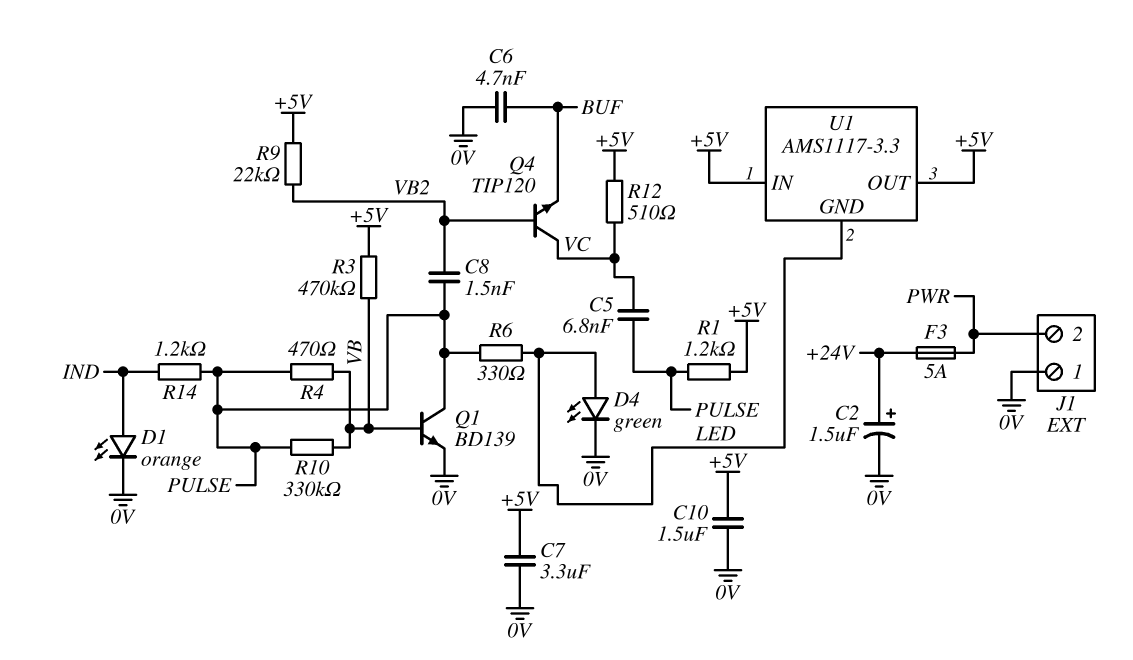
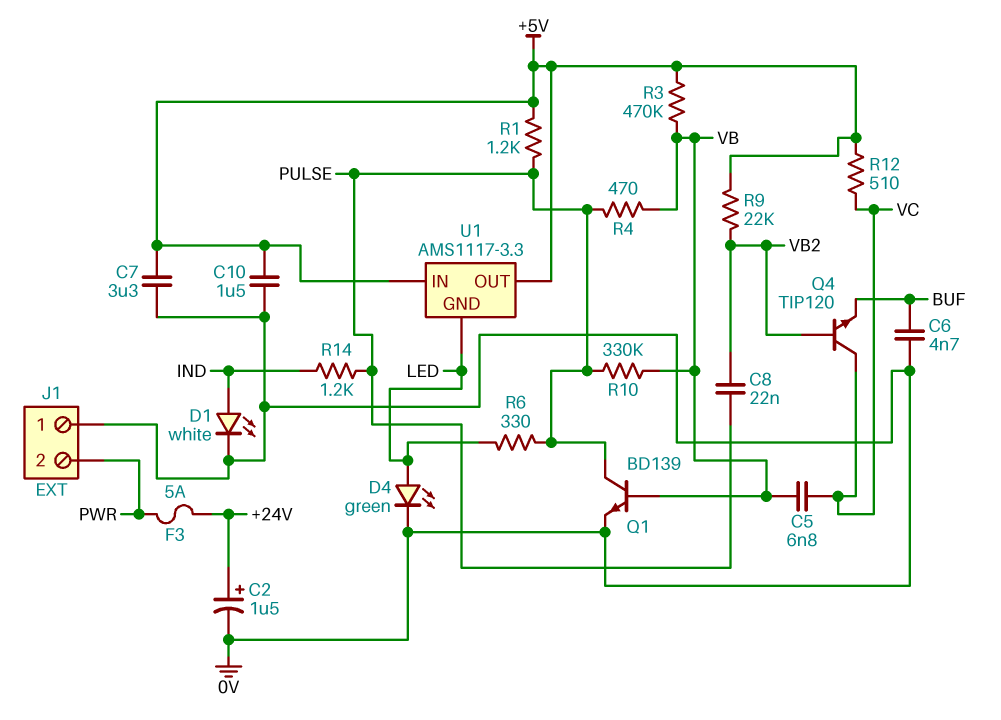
C5: 6.8nF (PULSE, VC) -> 6.8nF (VB, VC)
C8: 1.5nF (PULSE, VB2) -> 22nF (PULSE, VB2)
D1: LED orange (A IND, K 0V) -> LED white (A IND, K 0V)

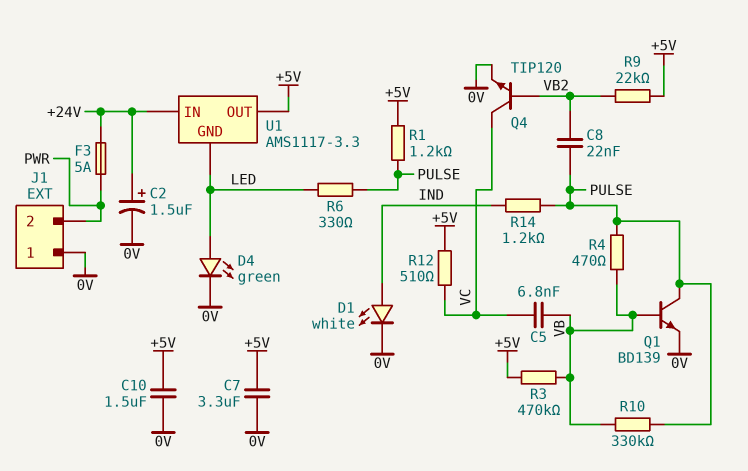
C6: 4.7nF (0V, BUF) -> none
Q4: NPN TIP120 (B VB2, C VC, E BUF) -> NPN TIP120 (B VB2, C VC, E 0V)
U1 pin IN: +5V -> +24V

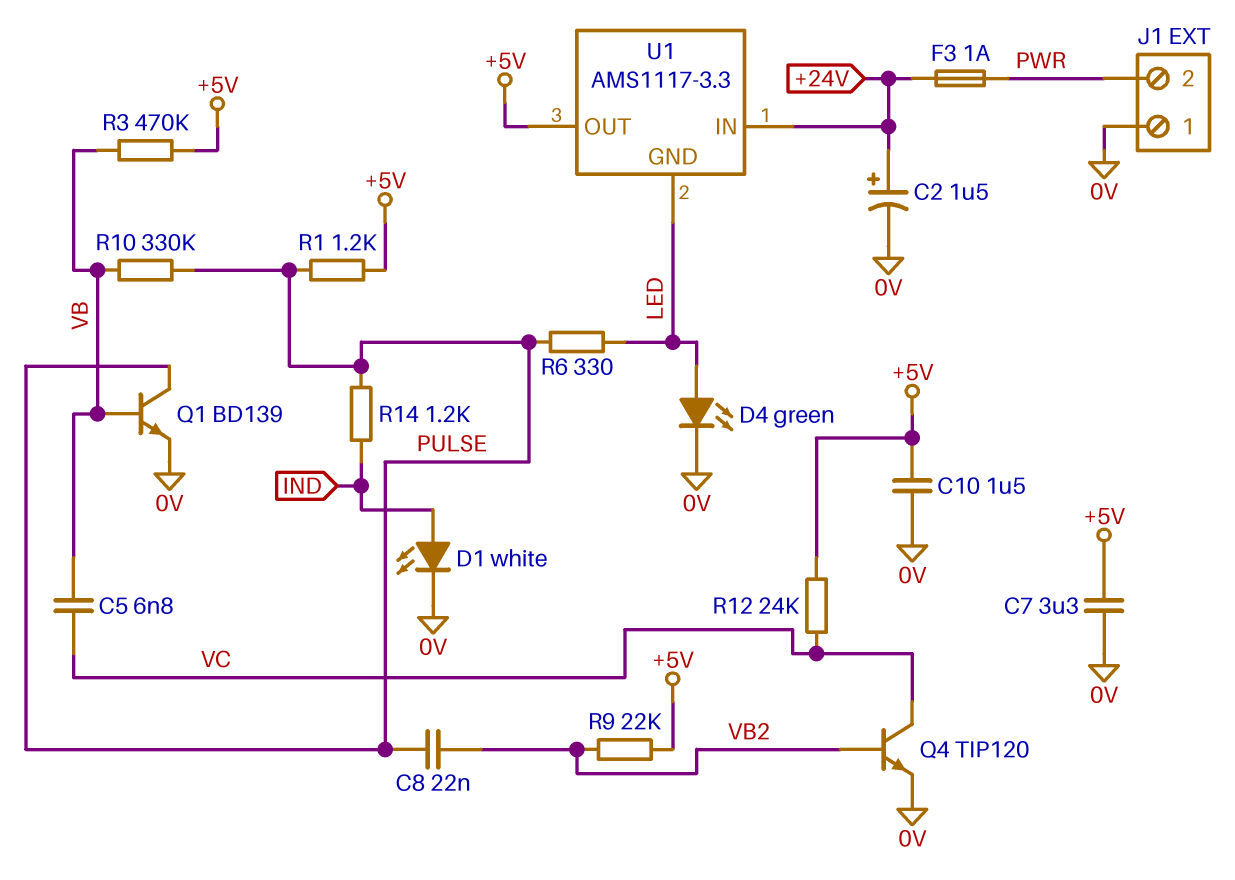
F3: 5A (+24V, PWR) -> 1A (+24V, PWR)
R4: 470 (PULSE, VB) -> none
R12: 510 (+5V, VC) -> 24k (+5V, VC)

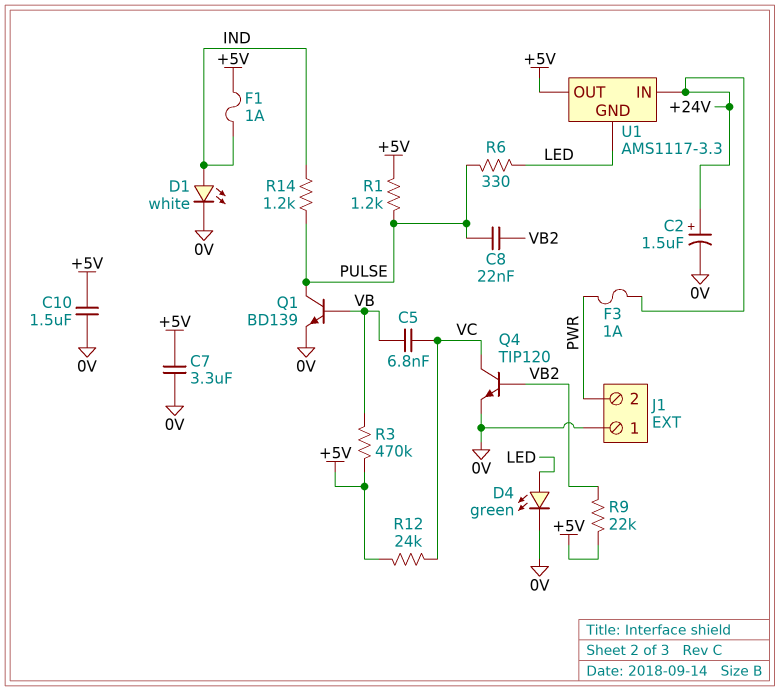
F1: none -> 1A (+5V, IND)
R10: 330k (PULSE, VB) -> none

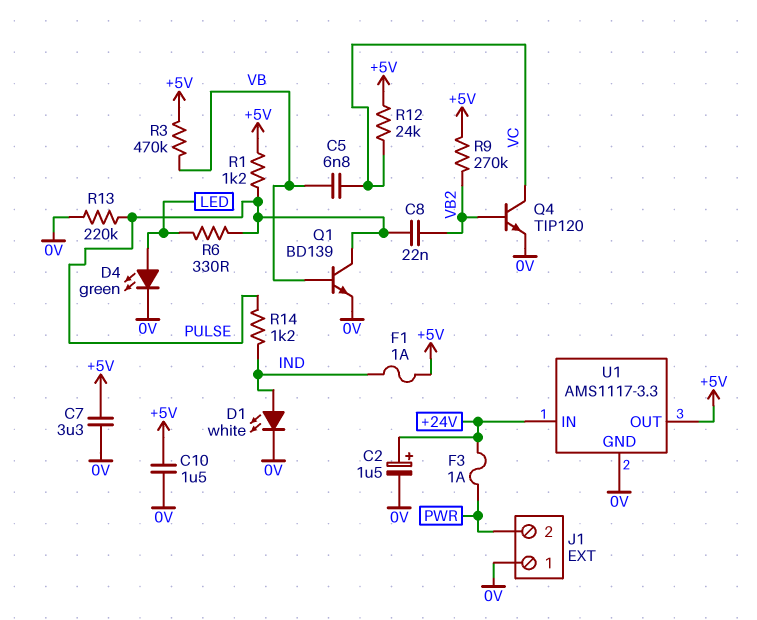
R9: 22k (+5V, VB2) -> 270k (+5V, VB2)
R13: none -> 220k (0V, PULSE)
U1 pin GND: LED -> 0V

